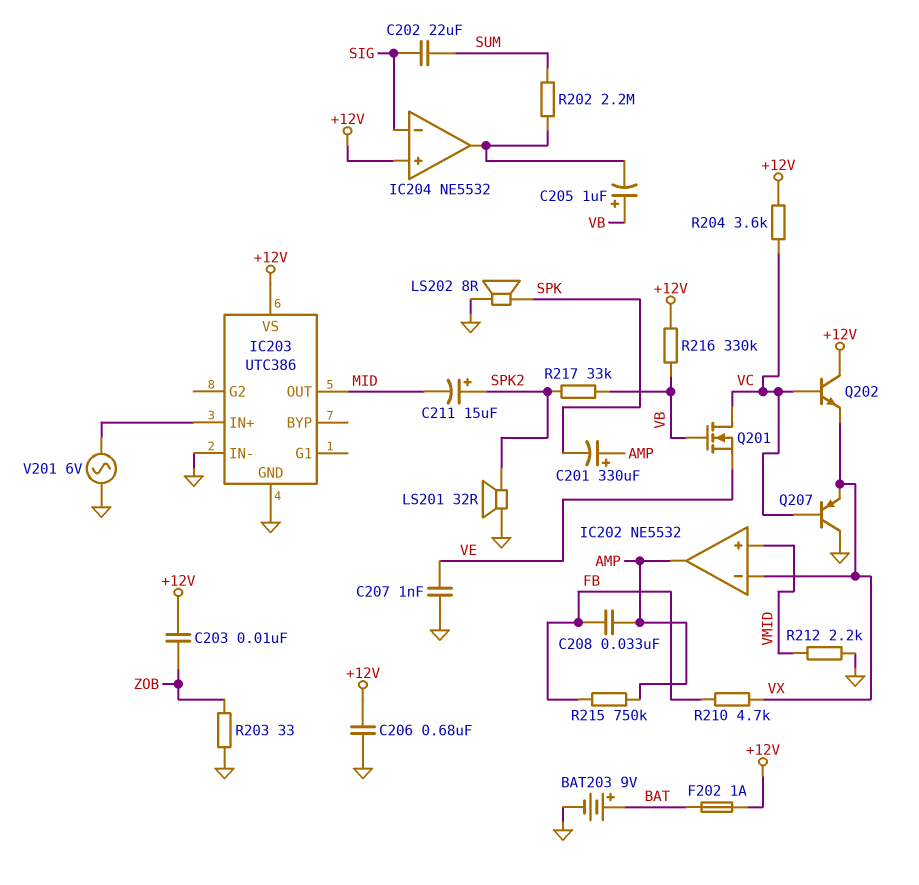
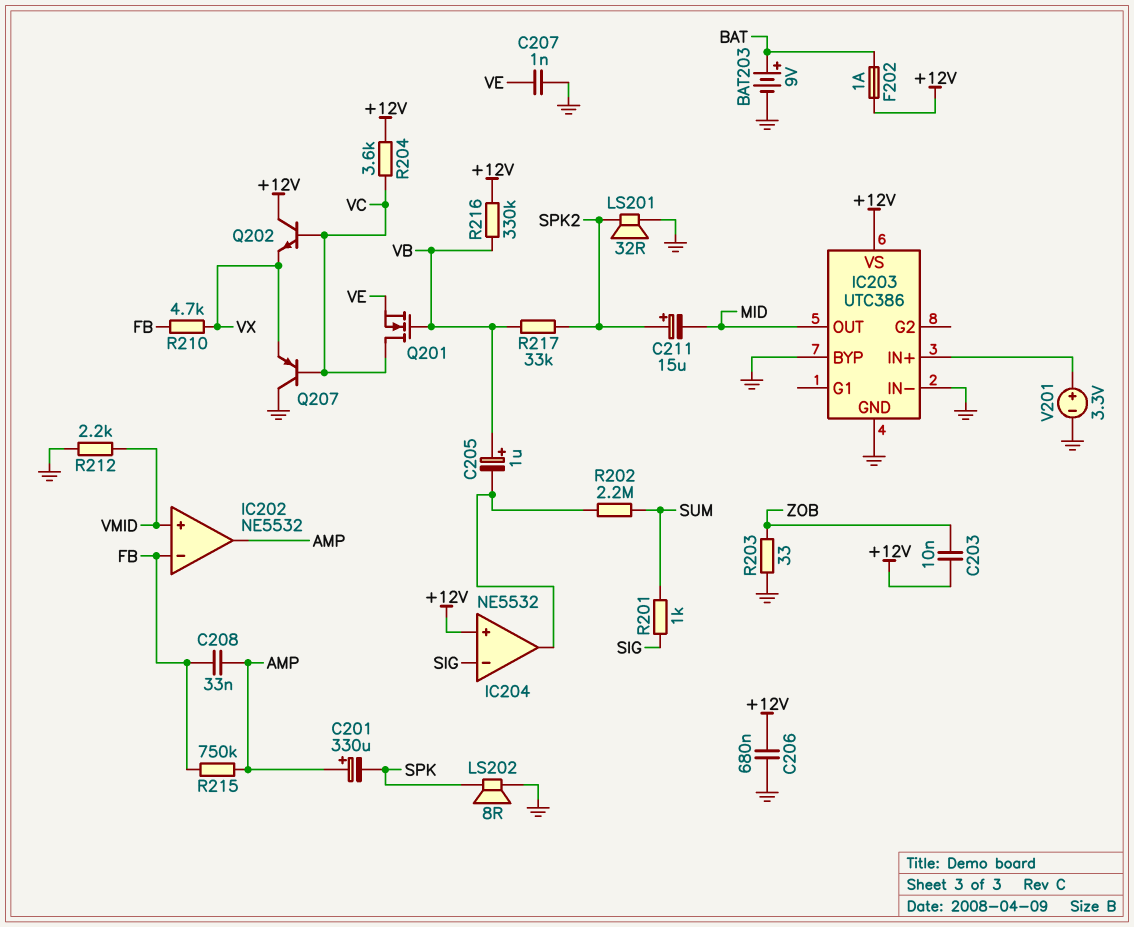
C202: 22uF (SIG, SUM) -> none
IC202 pin in-: VX -> FB
IC203 pin BYP: none -> GND
R201: none -> 1k (SIG, SUM)
V201: AC 6V (GND, IC203/IN+) -> 3.3V (plus IC203/IN+, minus GND)

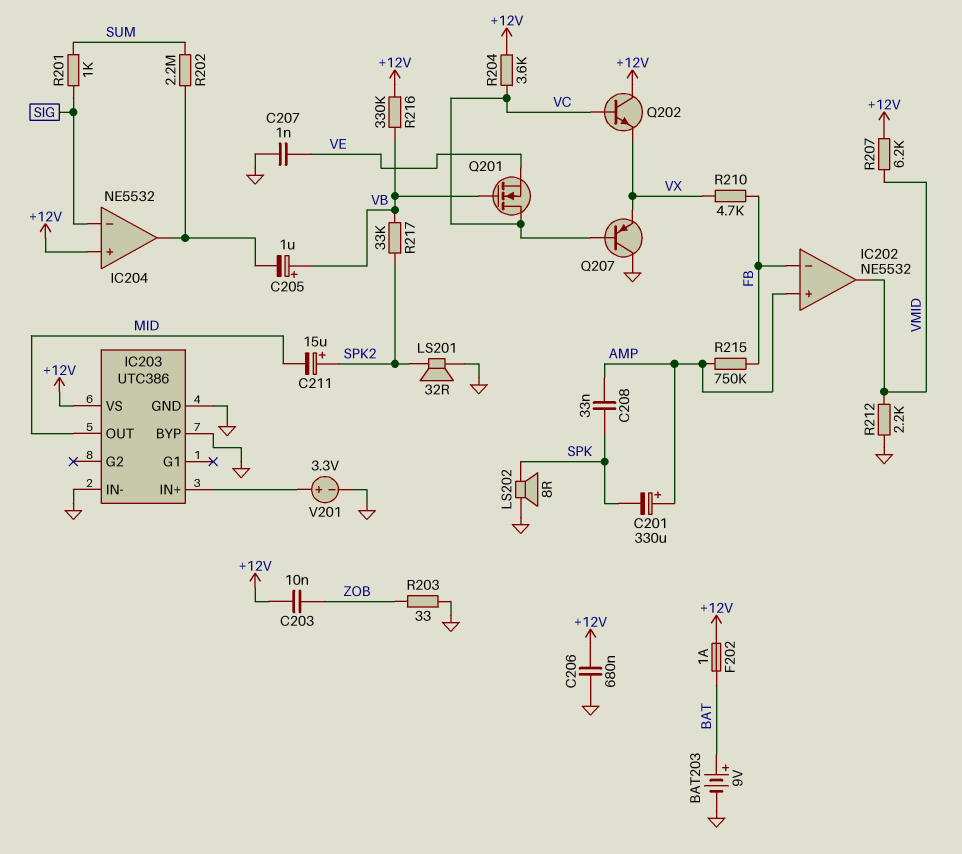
C208: 33nF (AMP, FB) -> 33nF (AMP, SPK)
IC202 pin in+: VMID -> AMP
IC202 pin out: AMP -> VMID
R207: none -> 6.2k (+12V, VMID)

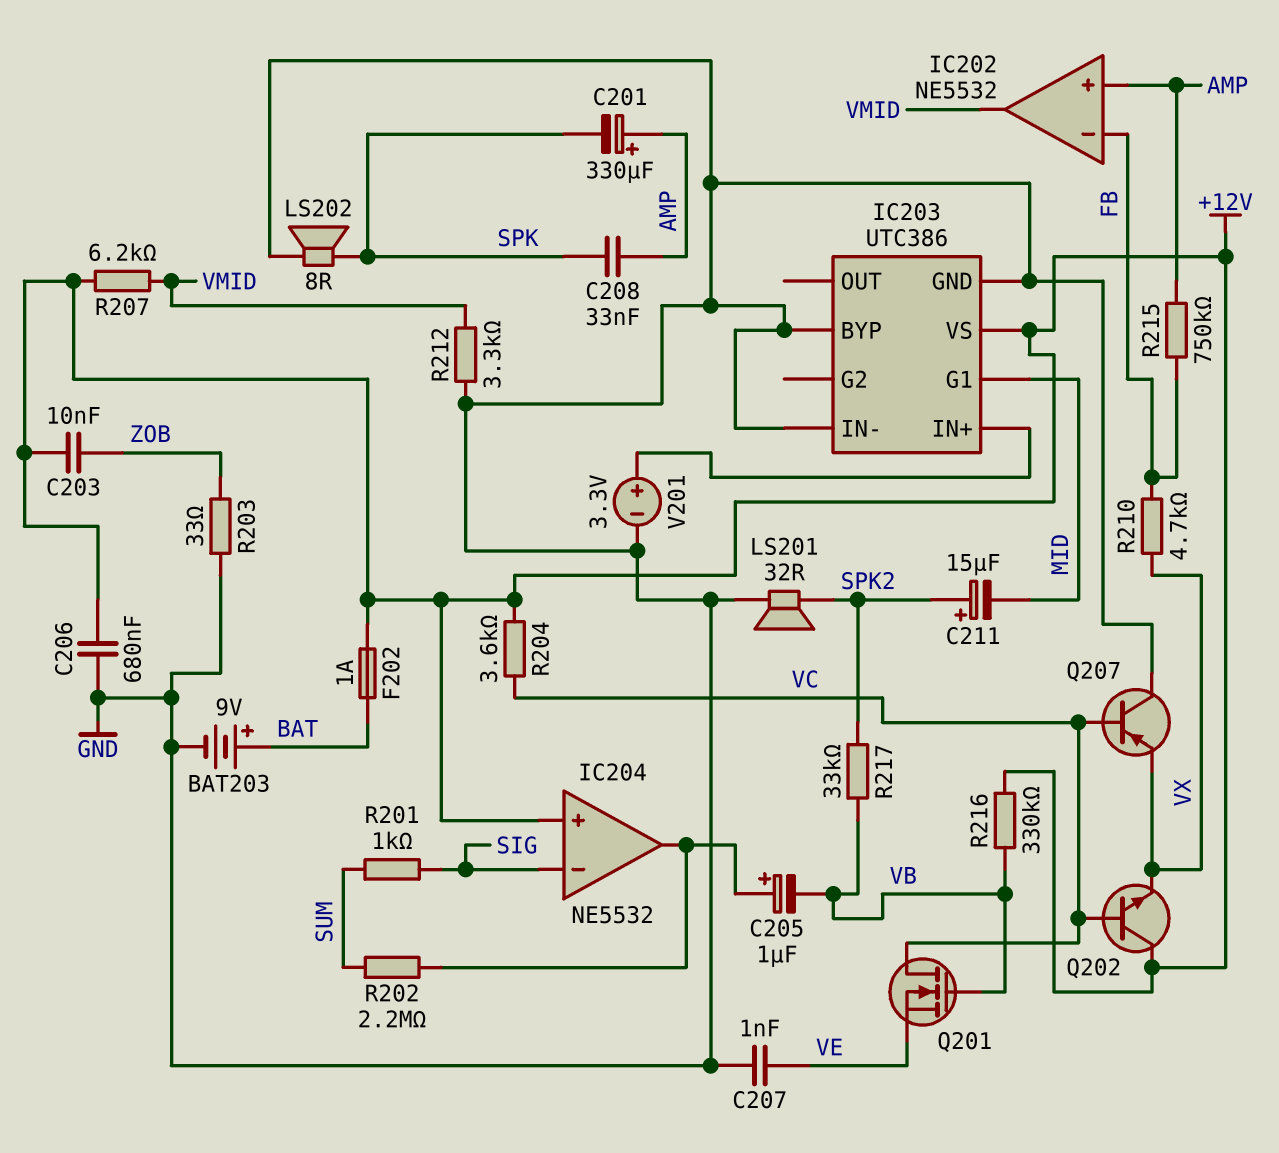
C205: 1uF (plus VB, minus IC204/out) -> 1uF (plus IC204/out, minus VB)
IC203 pin G1: none -> MID
IC203 pin OUT: MID -> none
R212: 2.2k (GND, VMID) -> 3.3k (GND, VMID)

